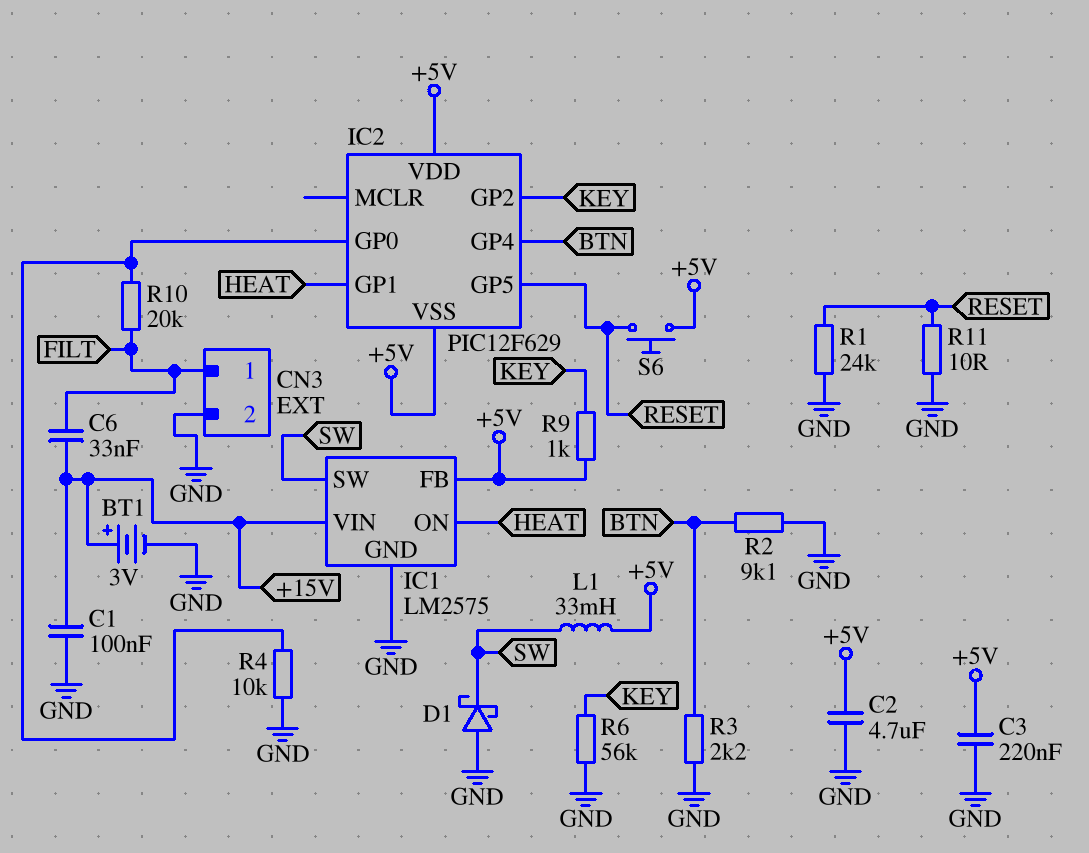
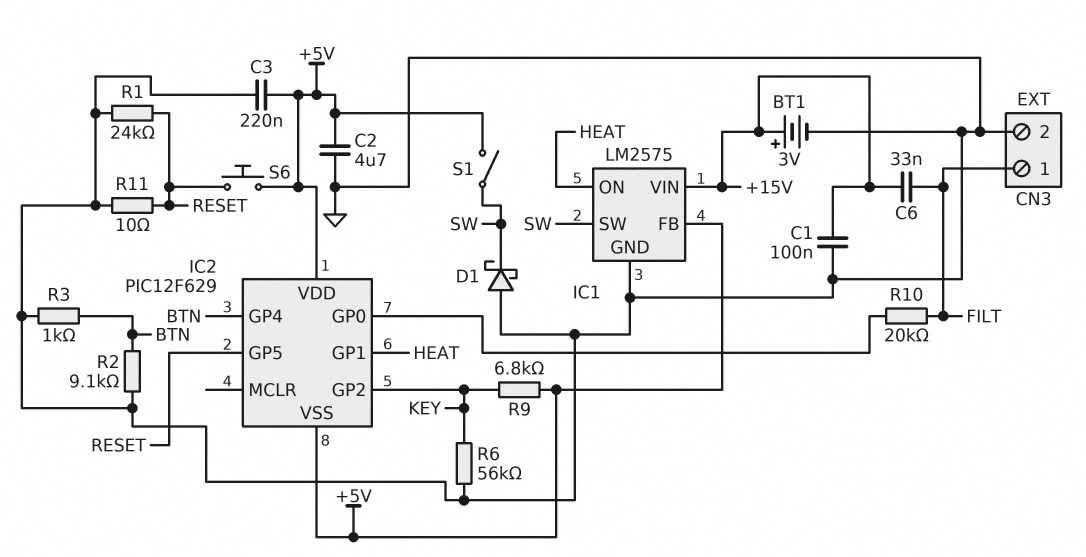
L1: 33mH (+5V, SW) -> none
R3: 2.2k (BTN, GND) -> 1k (BTN, GND)
R4: 10k (GND, IC2/GP0) -> none
R9: 1k (+5V, KEY) -> 6.8k (+5V, KEY)
S1: none -> switch (+5V, SW)

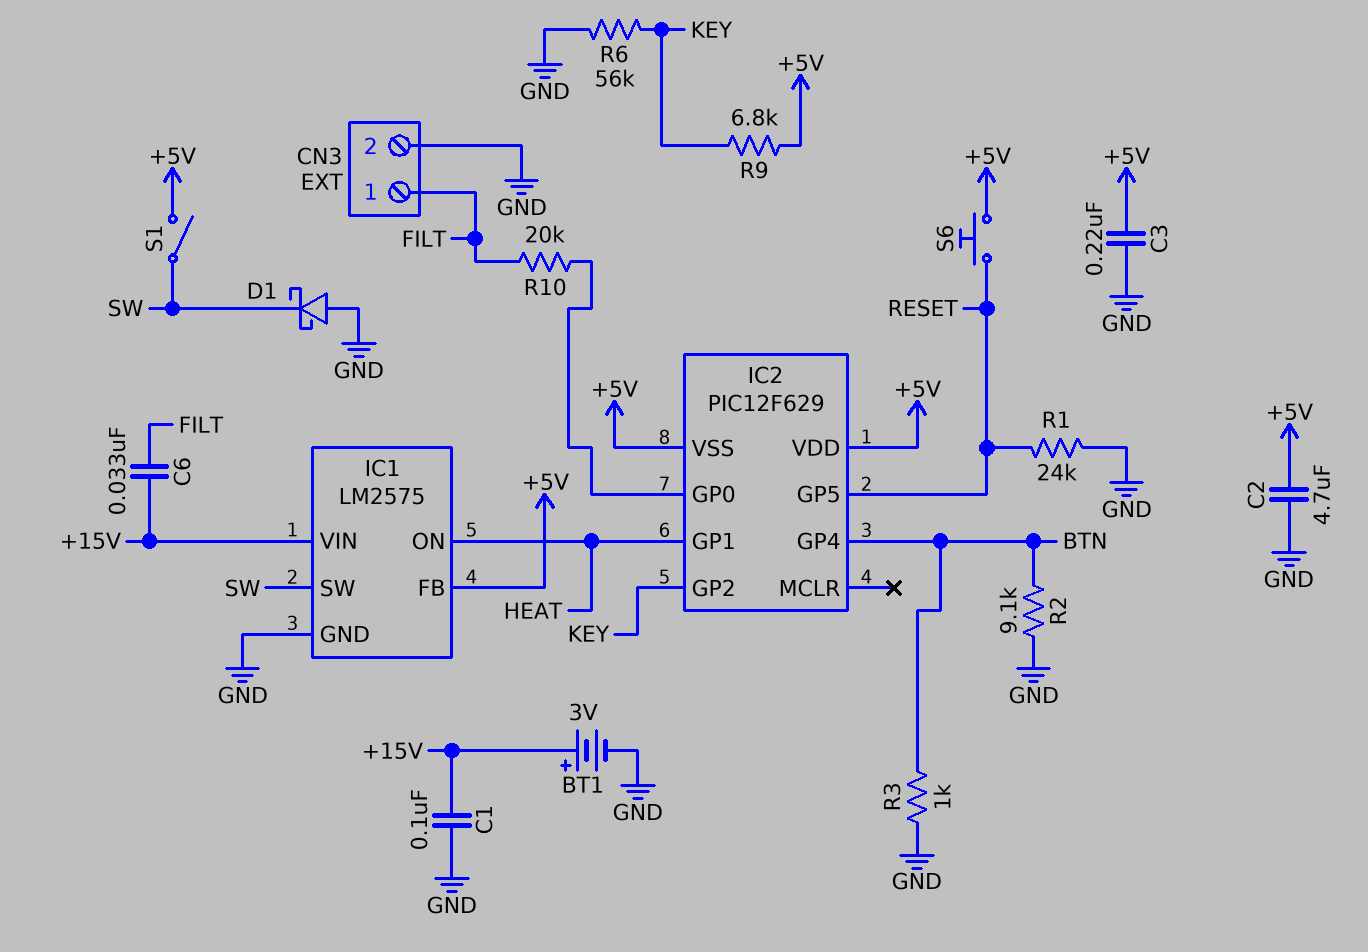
R11: 10 (GND, RESET) -> none

